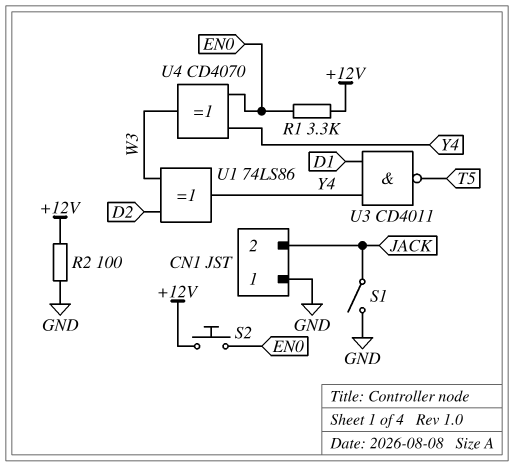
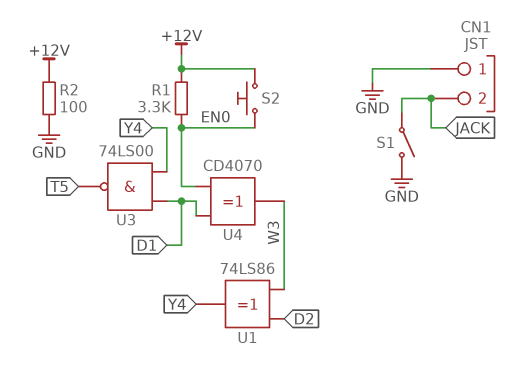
U3: NAND CD4011 (in D1, in Y4, out T5) -> NAND 74LS00 (in D1, in Y4, out T5)
U4: XOR CD4070 (in EN0, in Y4, out W3) -> XOR CD4070 (in D1, in EN0, out W3)

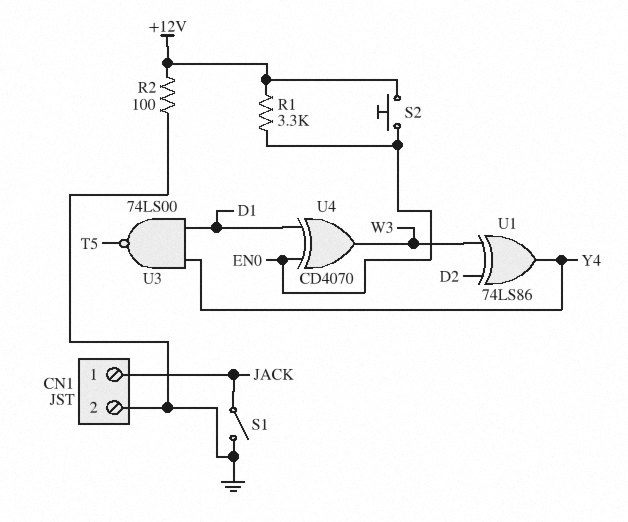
CN1 pin 1: GND -> JACK
CN1 pin 2: JACK -> GND

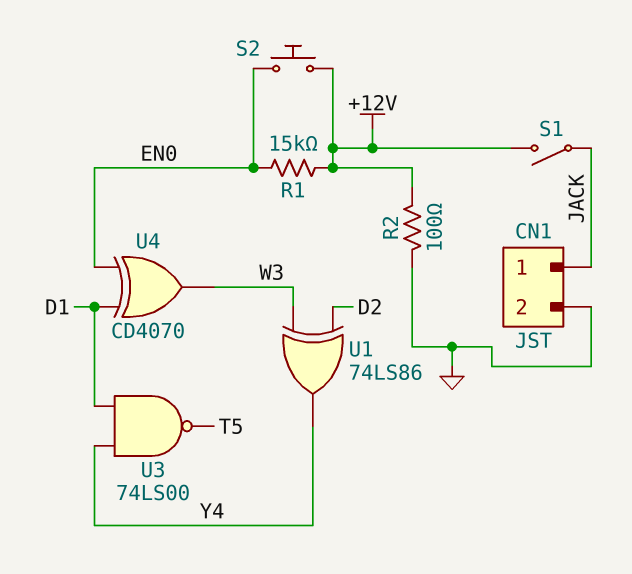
R1: 3.3k (+12V, EN0) -> 15k (+12V, EN0)
S1: switch (GND, JACK) -> switch (+12V, JACK)

